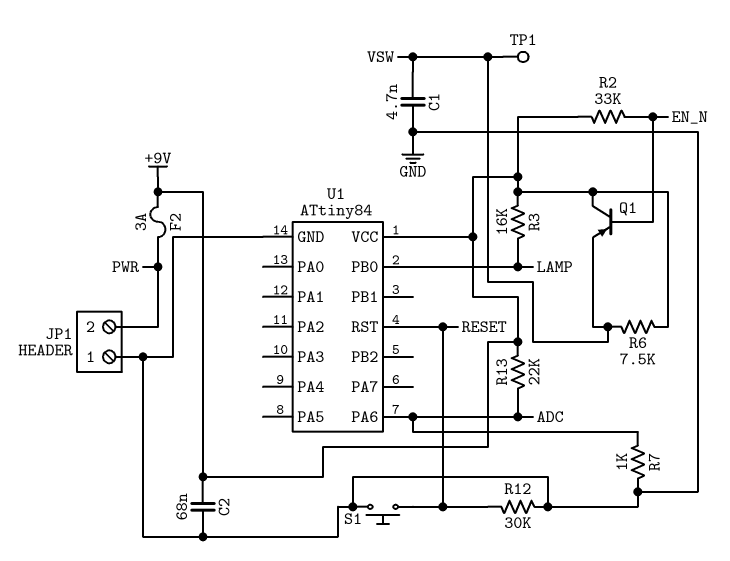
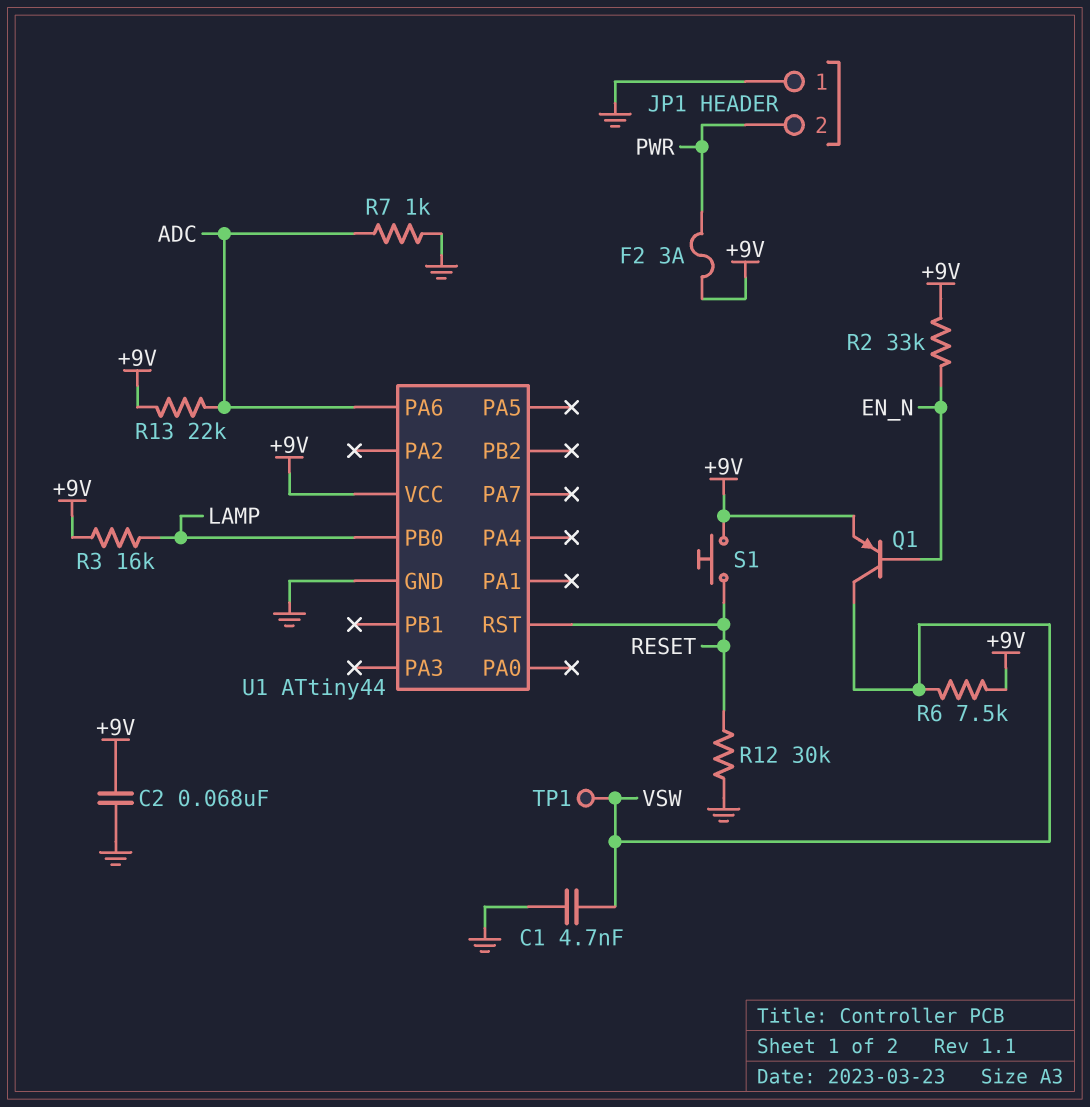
Q1: PNP (B EN_N, C +9V, E VSW) -> PNP (B EN_N, C VSW, E +9V)
S1: button (GND, RESET) -> button (+9V, RESET)
U1: ATtiny84 -> ATtiny44

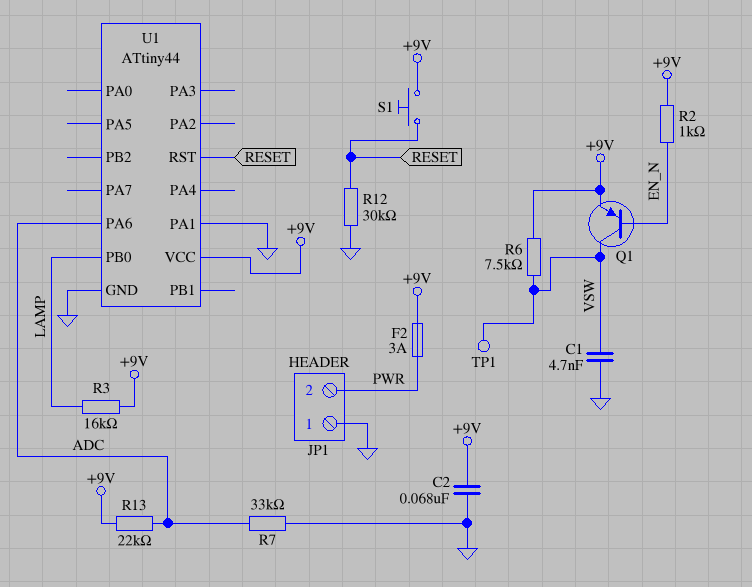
R2: 33k (+9V, EN_N) -> 1k (+9V, EN_N)
R7: 1k (ADC, GND) -> 33k (ADC, GND)
U1 pin PA1: none -> GND

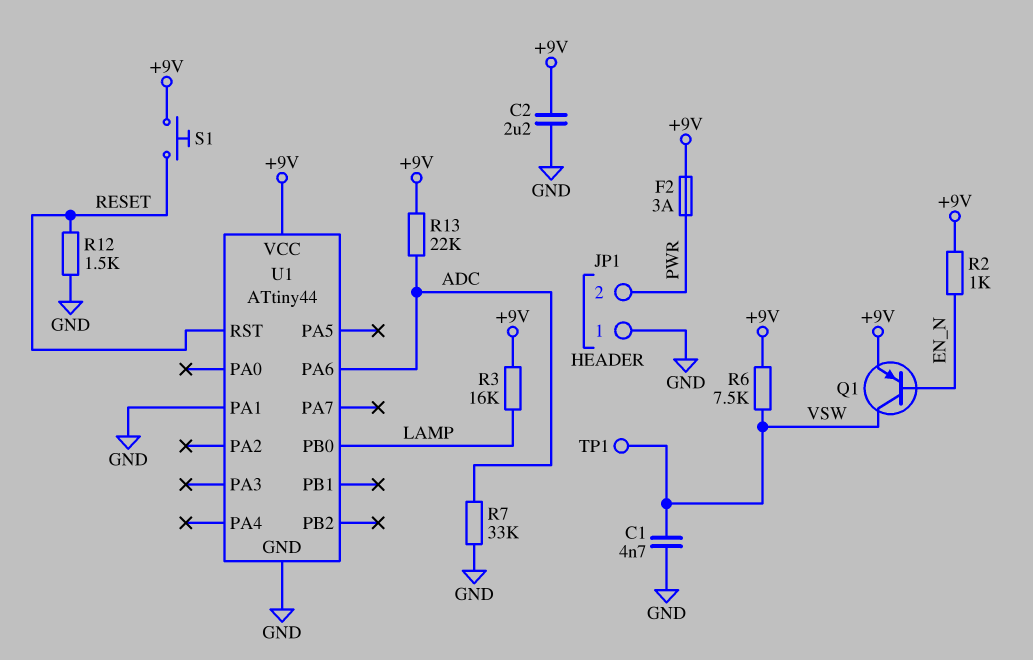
C2: 68nF (+9V, GND) -> 2.2uF (+9V, GND)
R12: 30k (GND, RESET) -> 1.5k (GND, RESET)

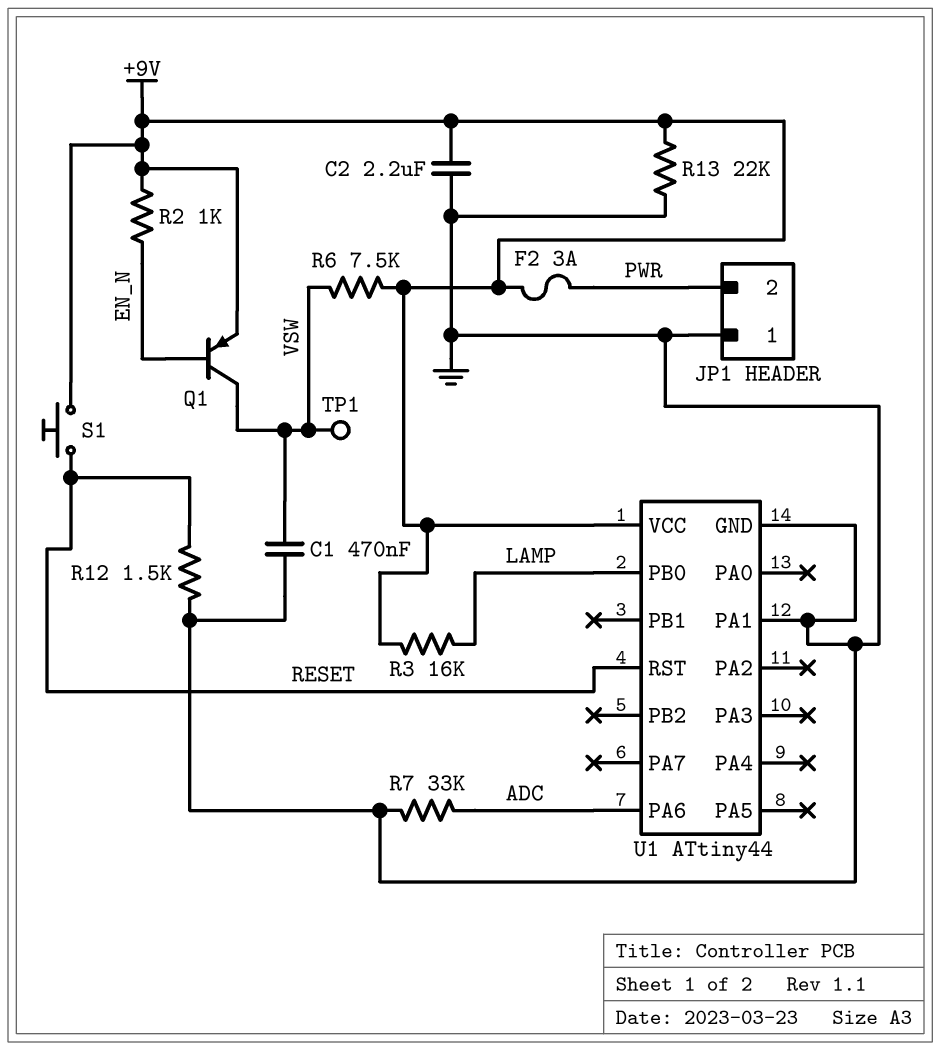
C1: 4.7nF (GND, VSW) -> 470nF (GND, VSW)
R13: 22k (+9V, ADC) -> 22k (+9V, GND)

